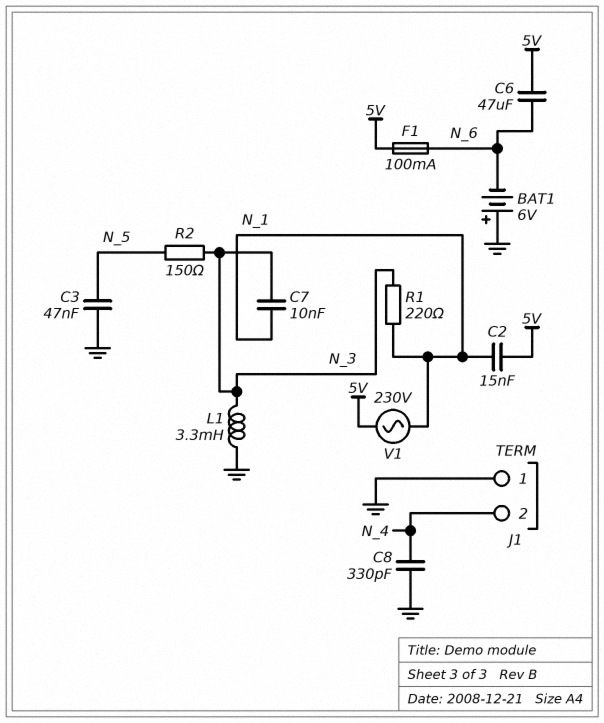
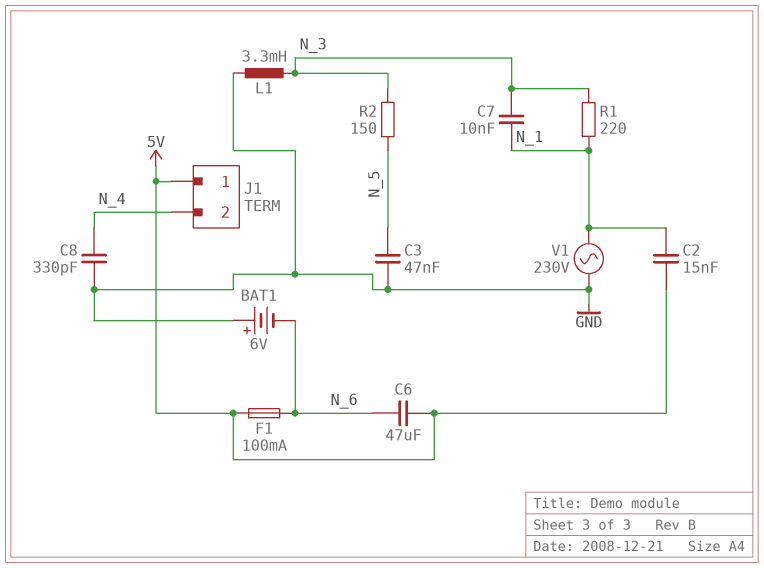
J1 pin 1: GND -> 5V
V1: AC 230V (5V, N_1) -> AC 230V (GND, N_1)

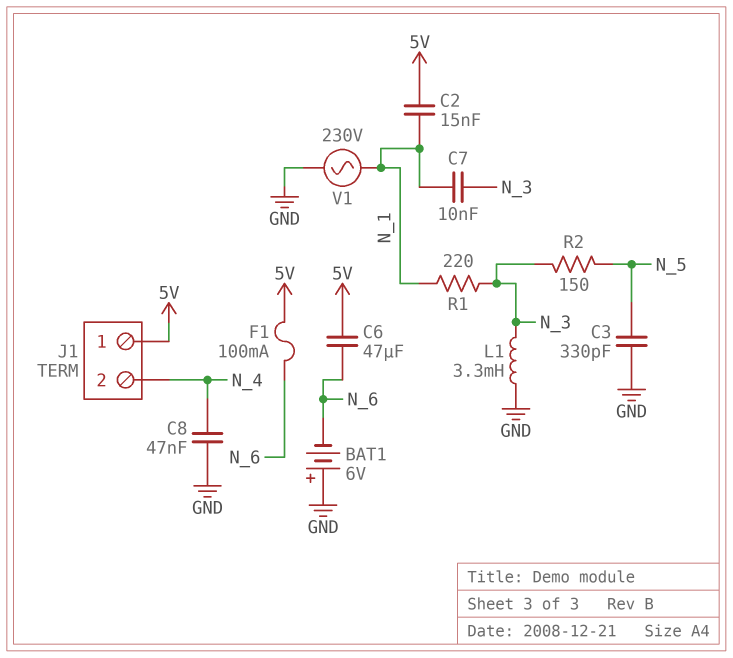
C3: 47nF (GND, N_5) -> 330pF (GND, N_5)
C8: 330pF (GND, N_4) -> 47nF (GND, N_4)

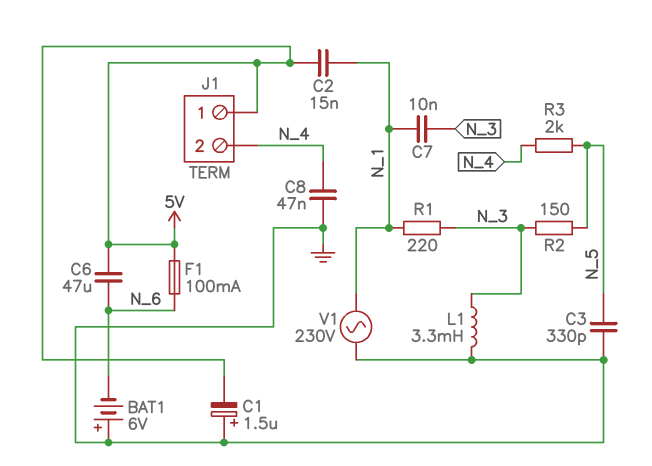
C1: none -> 1.5uF (plus GND, minus 5V)
R3: none -> 2k (N_4, N_5)

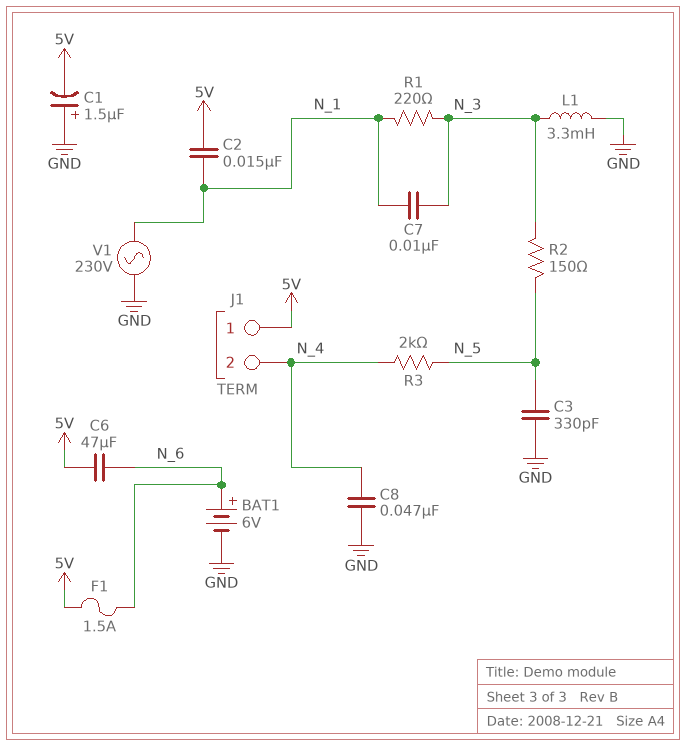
BAT1: 6V (plus GND, minus N_6) -> 6V (plus N_6, minus GND)
F1: 100mA (5V, N_6) -> 1.5A (5V, N_6)

